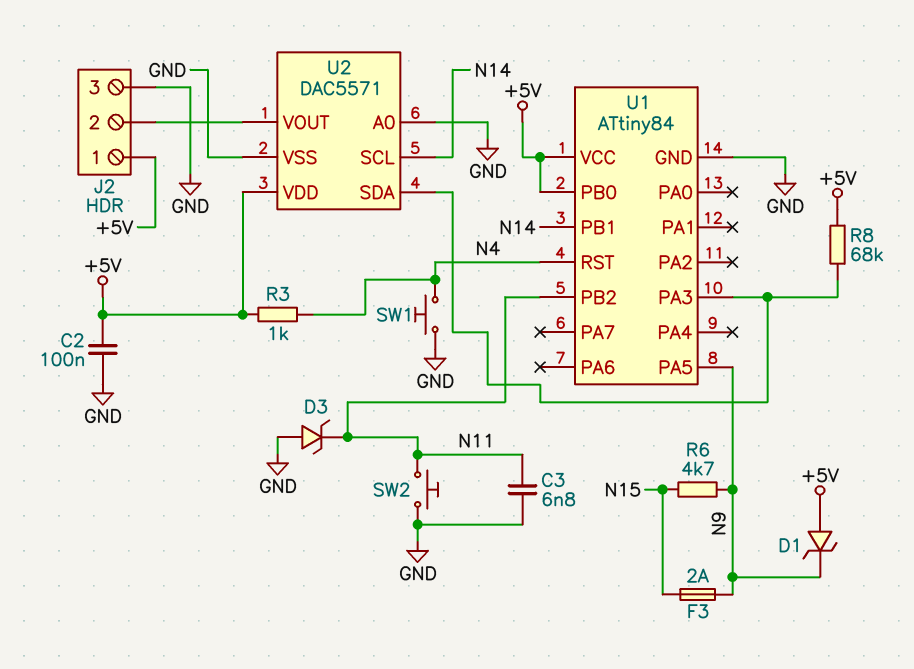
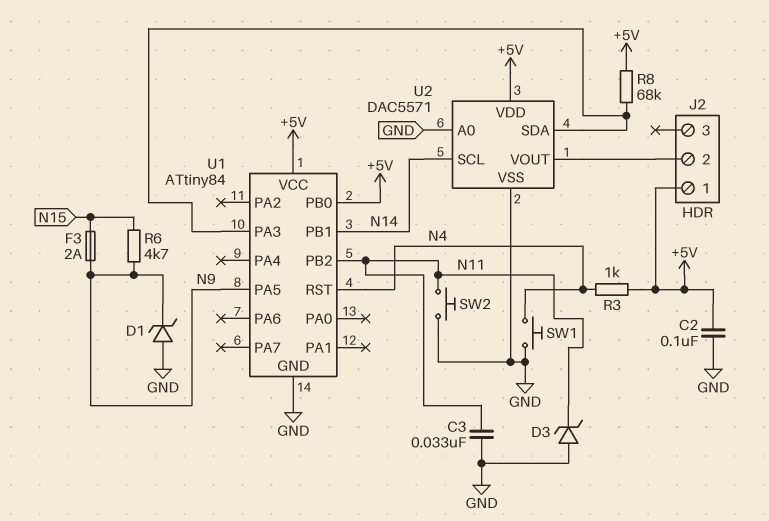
C3: 6.8nF (GND, N11) -> 33nF (GND, N11)
D1: zener (A +5V, K N9) -> zener (A GND, K N9)
J2 pin 3: GND -> none

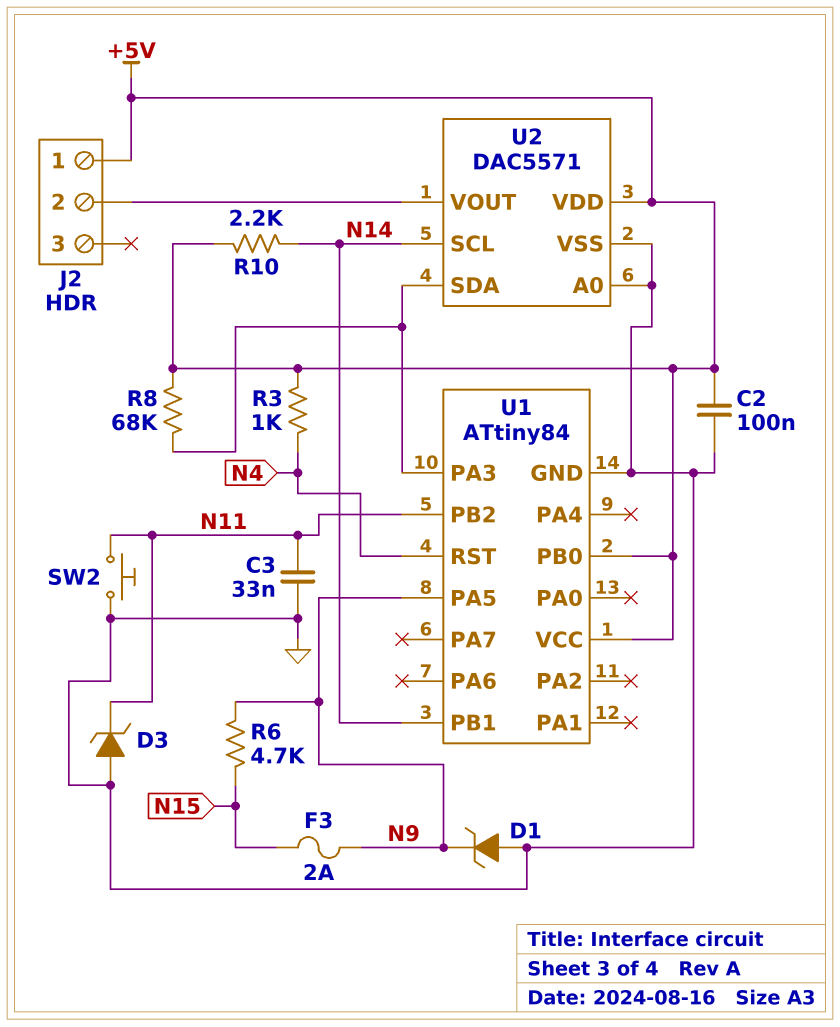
R10: none -> 2.2k (+5V, N14)
SW1: button (GND, N4) -> none

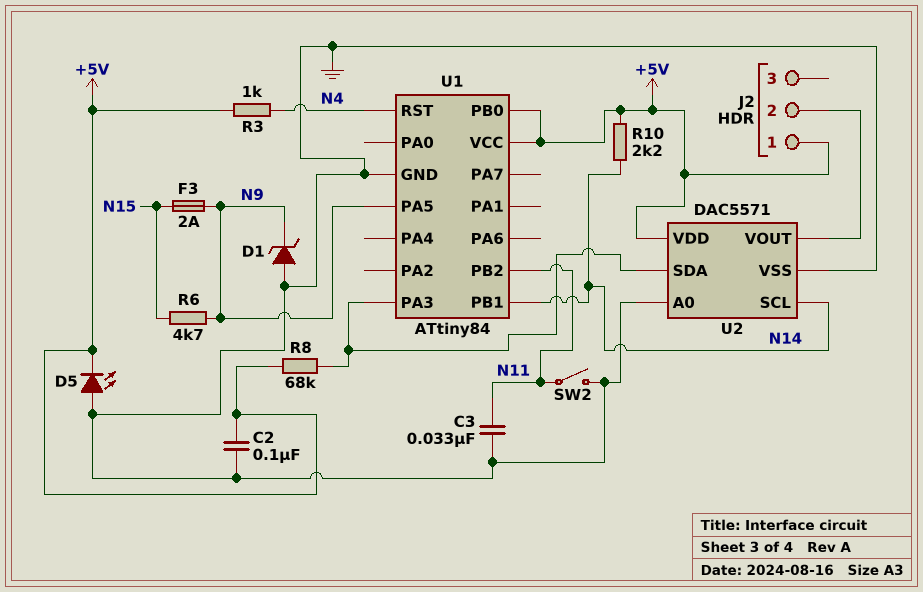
D3: zener (A GND, K N11) -> none
D5: none -> LED (A GND, K +5V)
SW2: button (GND, N11) -> switch (GND, N11)

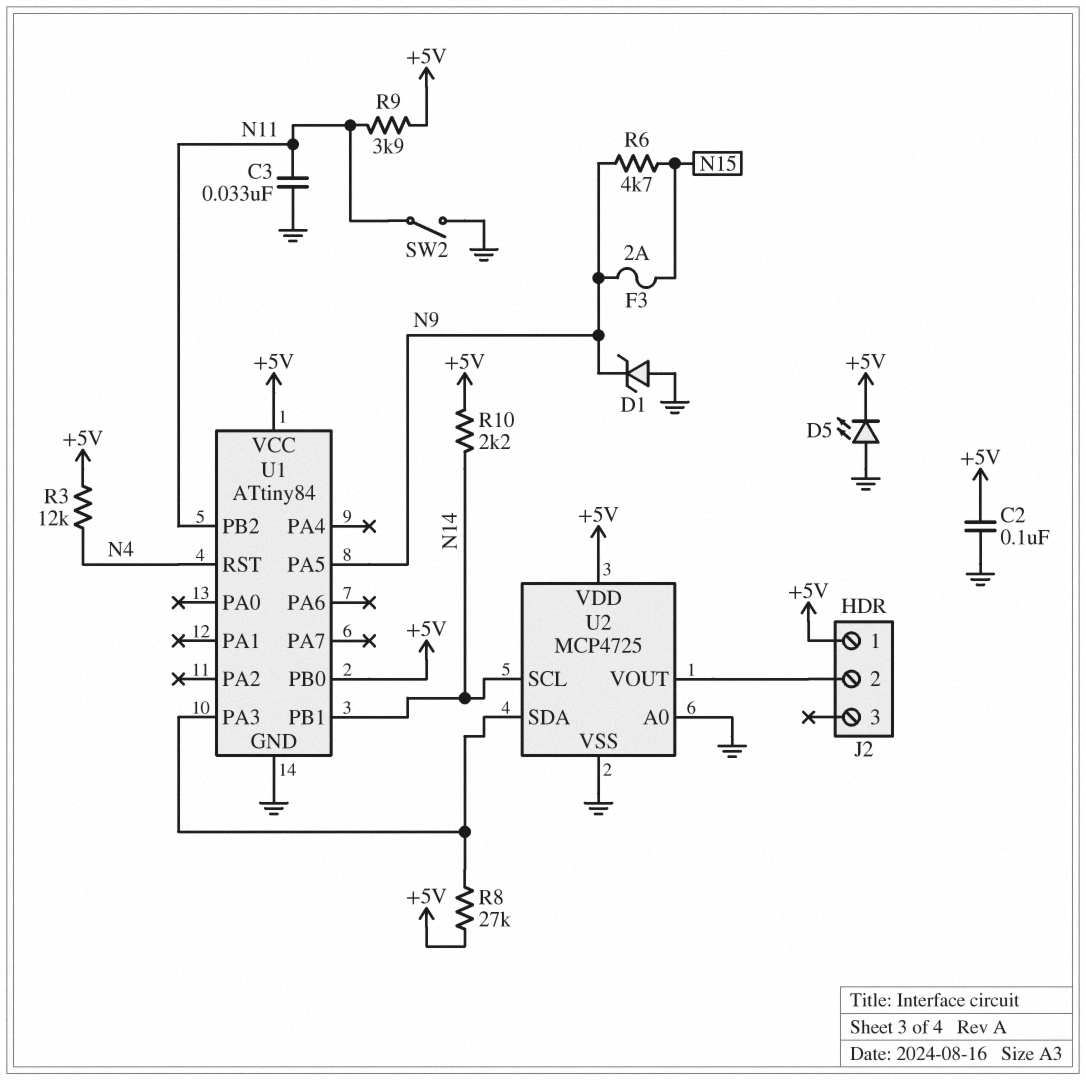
R3: 1k (+5V, N4) -> 12k (+5V, N4)
R8: 68k (+5V, U1/PA3) -> 27k (+5V, U1/PA3)
R9: none -> 3.9k (+5V, N11)
U2: DAC5571 -> MCP4725

